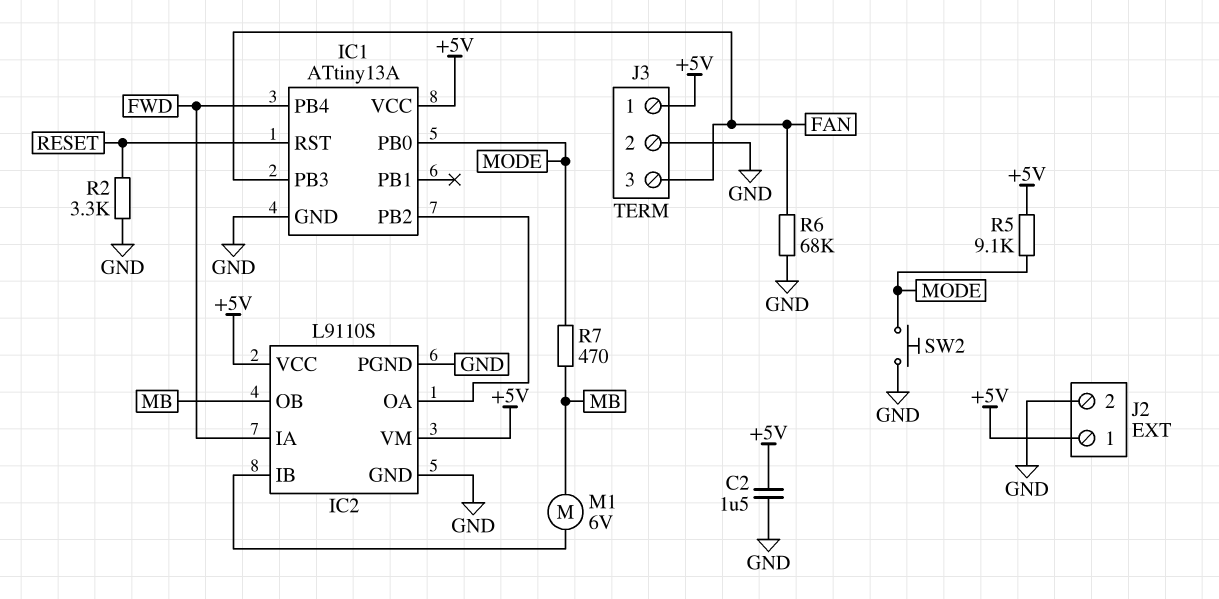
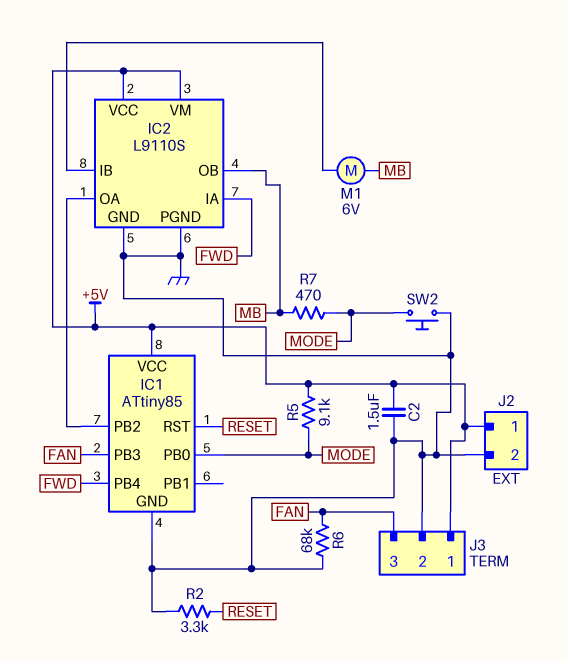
IC1: ATtiny13A -> ATtiny85

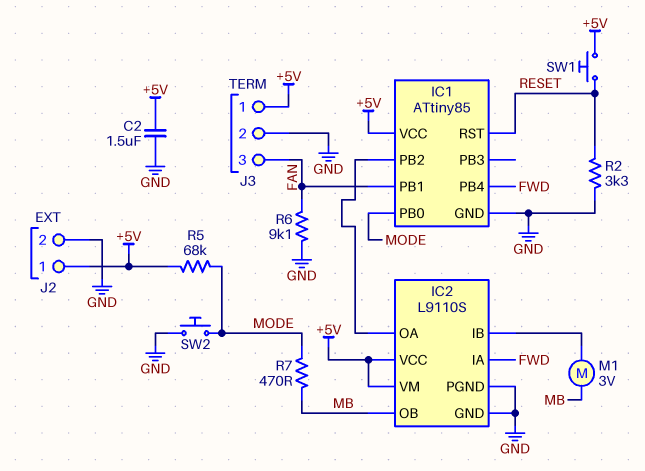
IC1 pin PB1: none -> FAN
IC1 pin PB3: FAN -> none
M1: motor 6V (IC2/IB, MB) -> motor 3V (IC2/IB, MB)
R5: 9.1k (+5V, MODE) -> 68k (+5V, MODE)
R6: 68k (FAN, GND) -> 9.1k (FAN, GND)
SW1: none -> button (+5V, RESET)

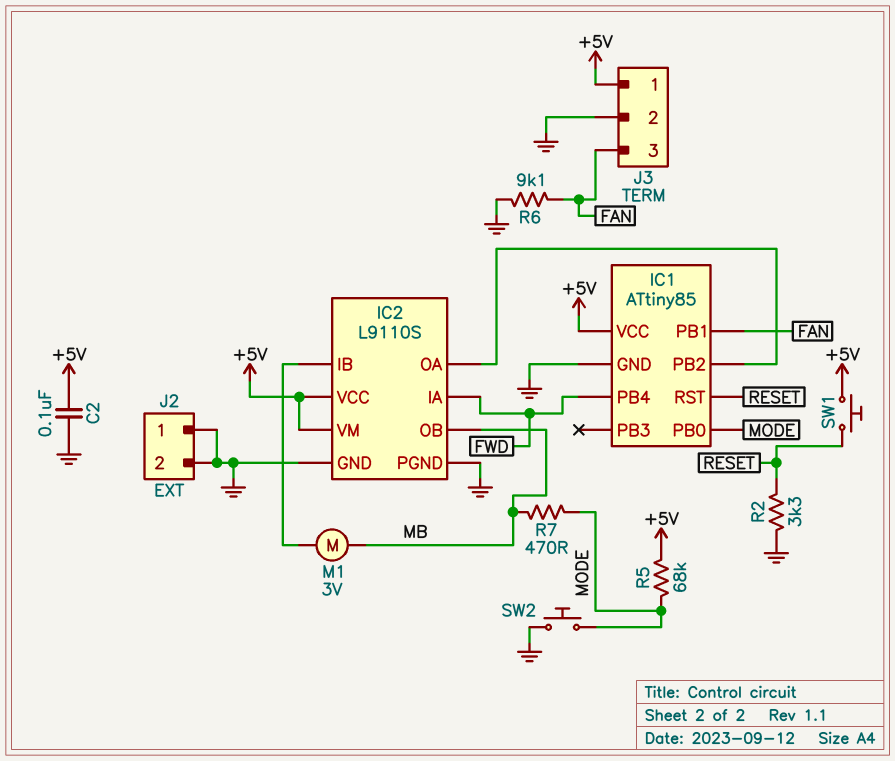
C2: 1.5uF (+5V, GND) -> 100nF (+5V, GND)
J2 pin 1: +5V -> GND

